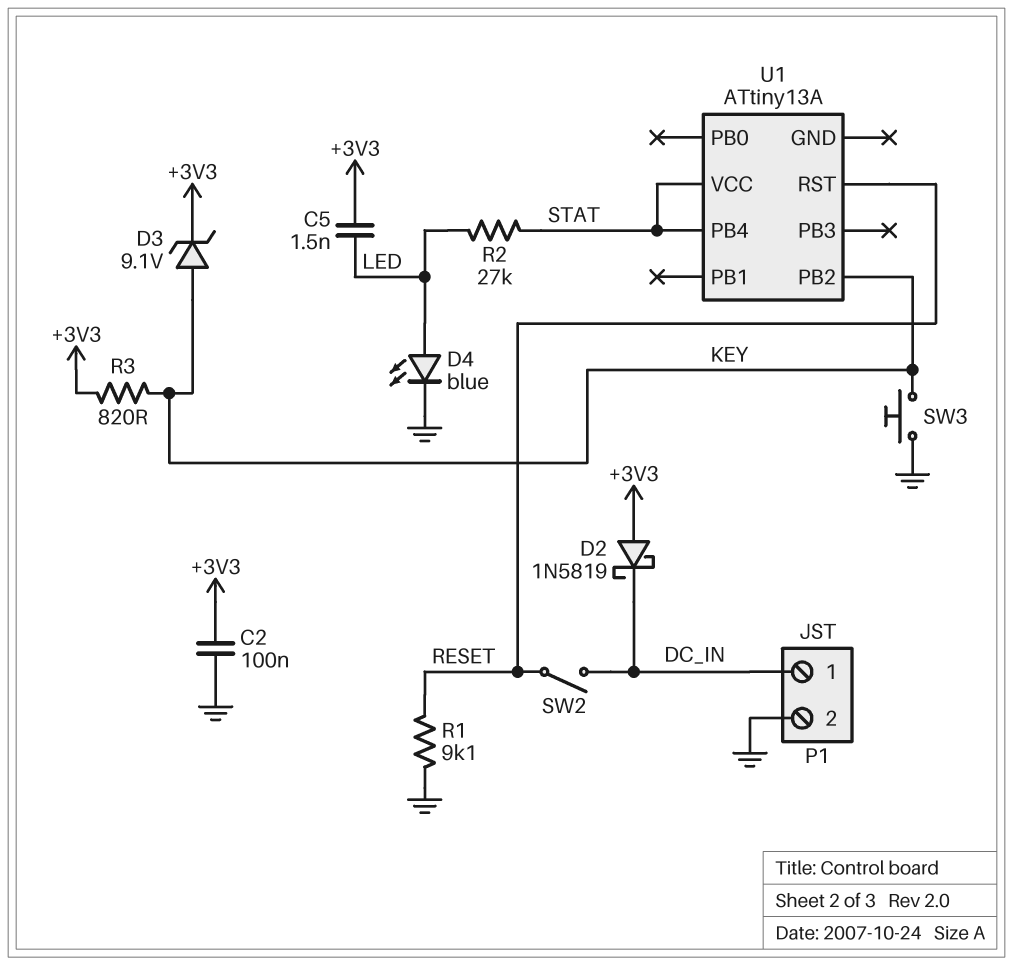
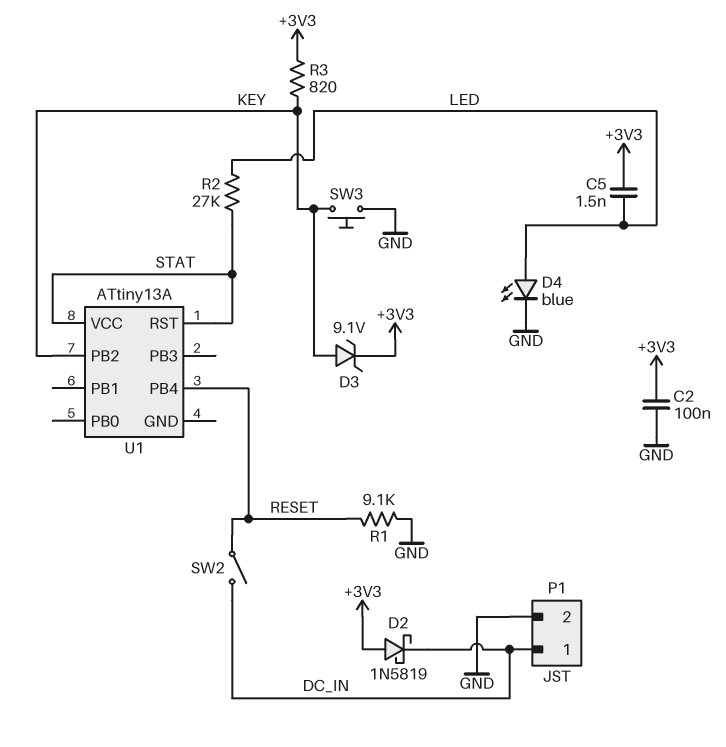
U1 pin PB4: STAT -> RESET
U1 pin RST: RESET -> STAT

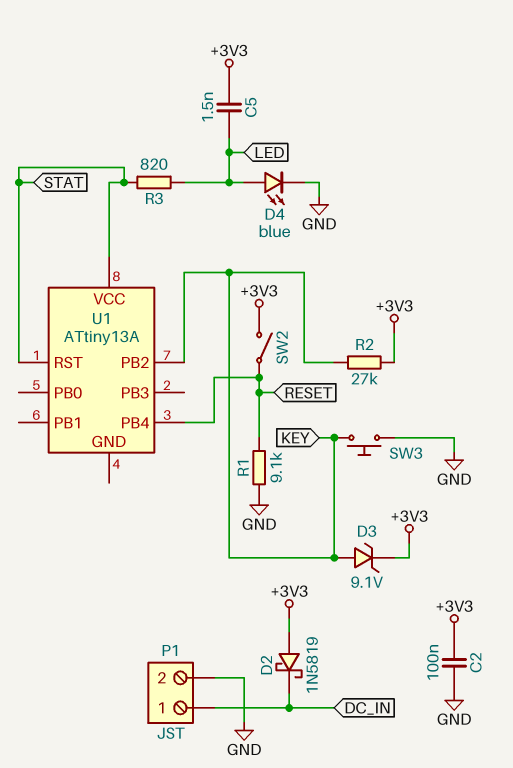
R2: 27k (LED, STAT) -> 27k (+3V3, KEY)
R3: 820 (+3V3, KEY) -> 820 (LED, STAT)
SW2: switch (DC_IN, RESET) -> switch (+3V3, RESET)

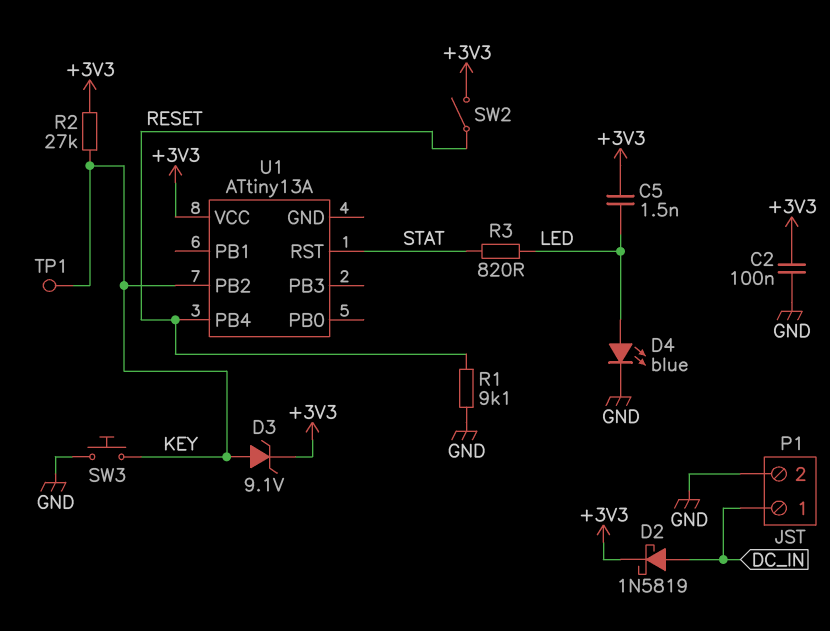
D2: schottky 1N5819 (A +3V3, K DC_IN) -> schottky 1N5819 (A DC_IN, K +3V3)
TP1: none -> test point (KEY)
U1 pin VCC: STAT -> +3V3

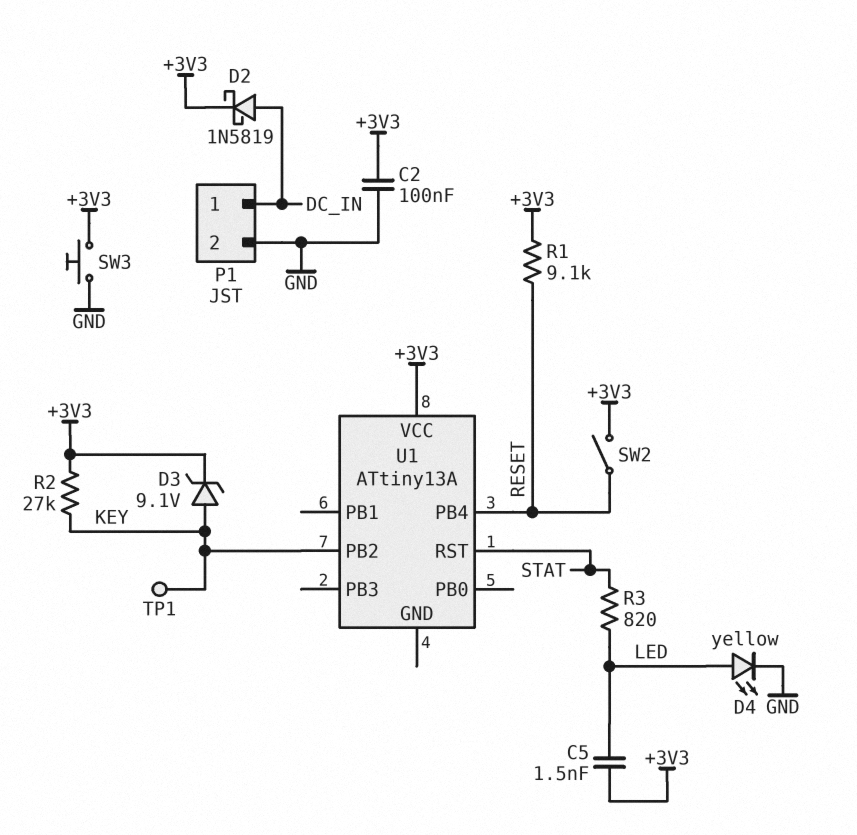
D4: LED blue (A LED, K GND) -> LED yellow (A LED, K GND)
R1: 9.1k (GND, RESET) -> 9.1k (+3V3, RESET)
SW3: button (GND, KEY) -> button (+3V3, GND)

